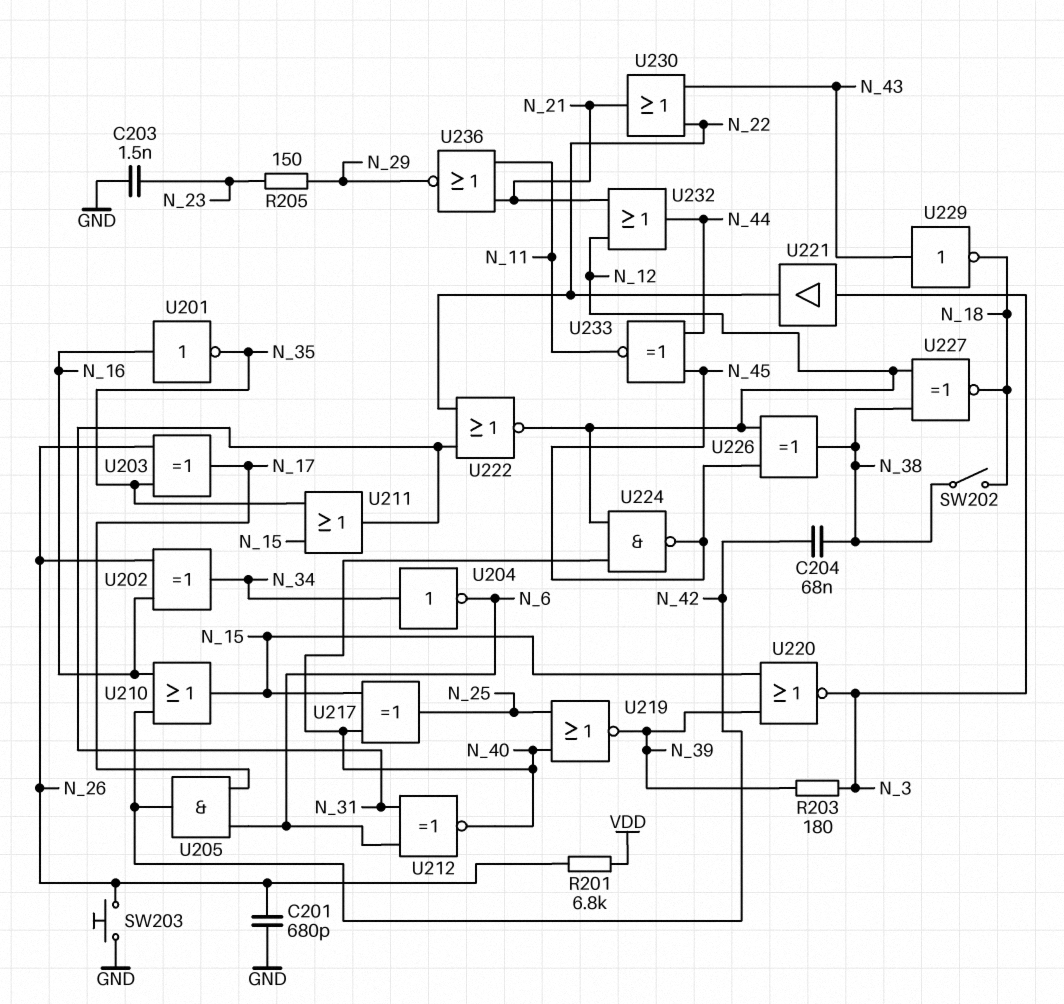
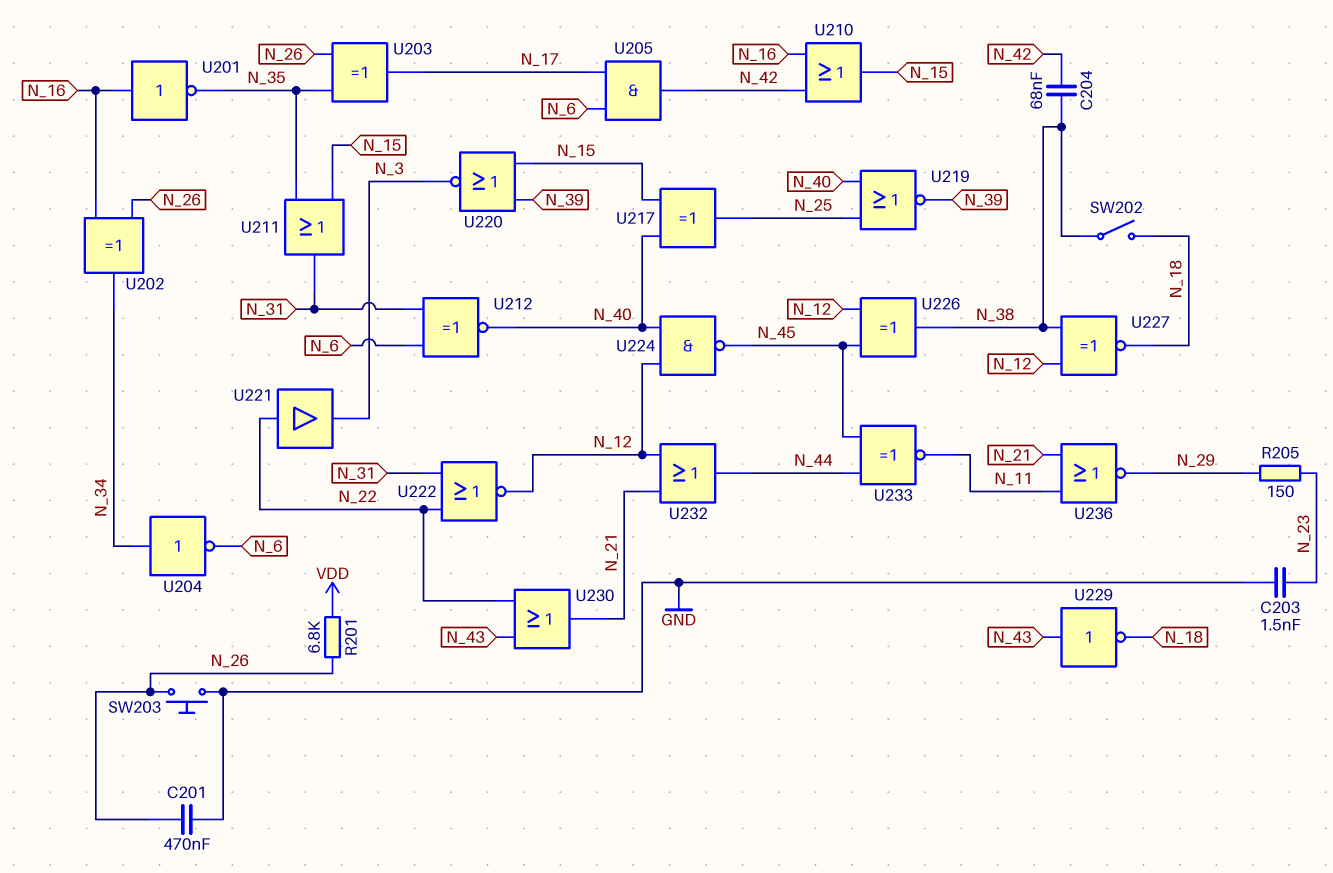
C201: 680pF (GND, N_26) -> 470nF (GND, N_26)
R203: 180 (N_3, N_39) -> none
U221: buffer (in N_3, out N_22) -> buffer (in N_22, out N_3)

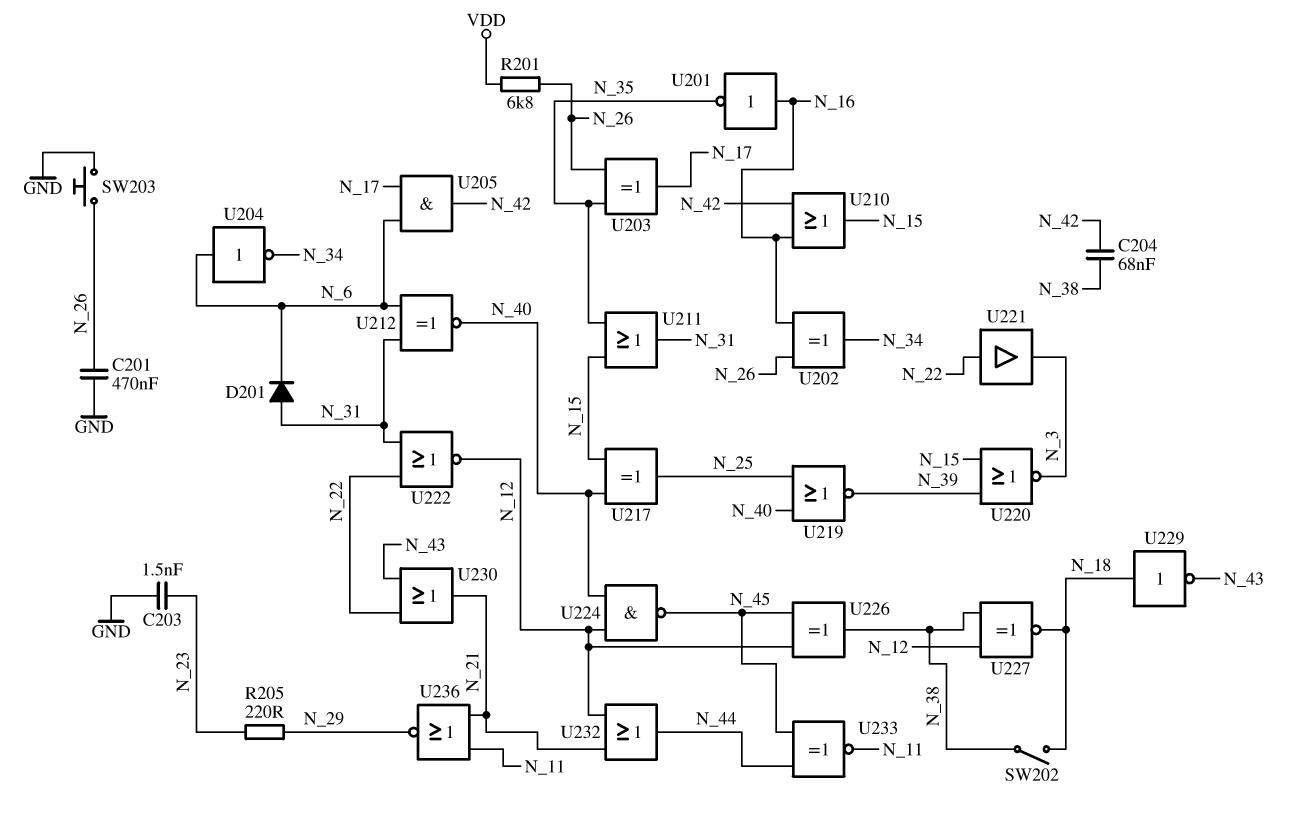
D201: none -> diode (A N_31, K N_6)
R205: 150 (N_23, N_29) -> 220 (N_23, N_29)
U204: NOT (in N_34, out N_6) -> NOT (in N_6, out N_34)
U229: NOT (in N_43, out N_18) -> NOT (in N_18, out N_43)

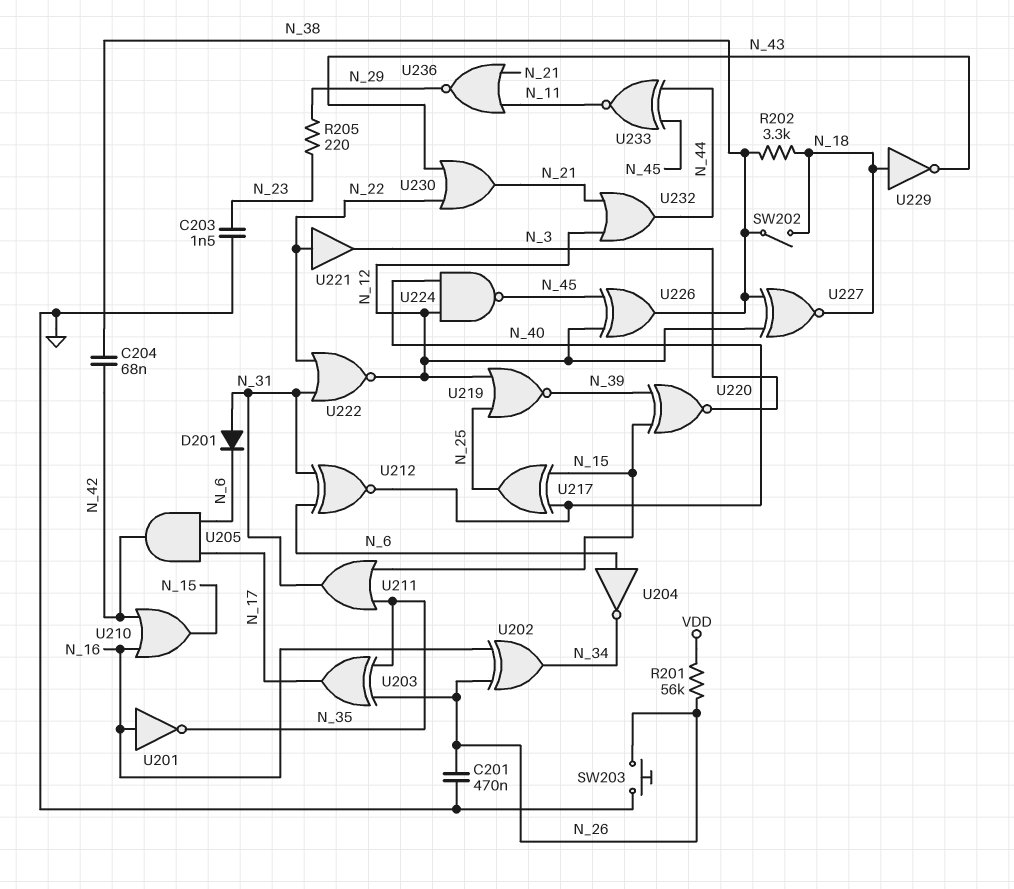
R201: 6.8k (N_26, VDD) -> 56k (N_26, VDD)
R202: none -> 3.3k (N_18, N_38)
U219: NOR (in N_25, in N_40, out N_39) -> NOR (in N_12, in N_25, out N_39)
U220: NOR (in N_15, in N_39, out N_3) -> XNOR (in N_15, in N_39, out N_3)

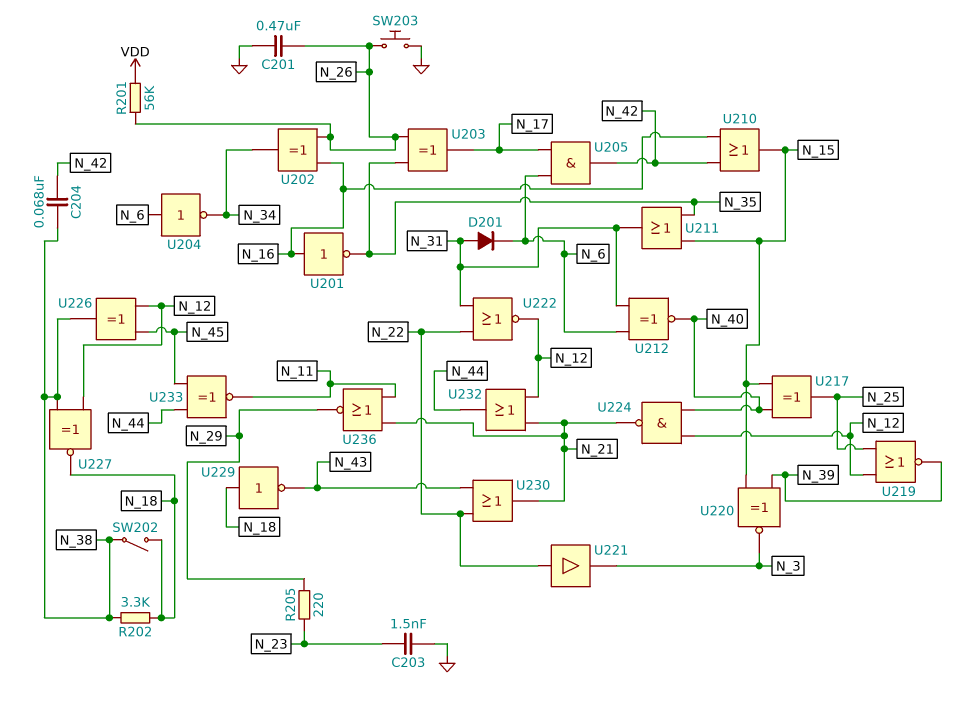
U224: NAND (in N_12, in N_40, out N_45) -> NAND (in N_12, in N_40, out N_21)

